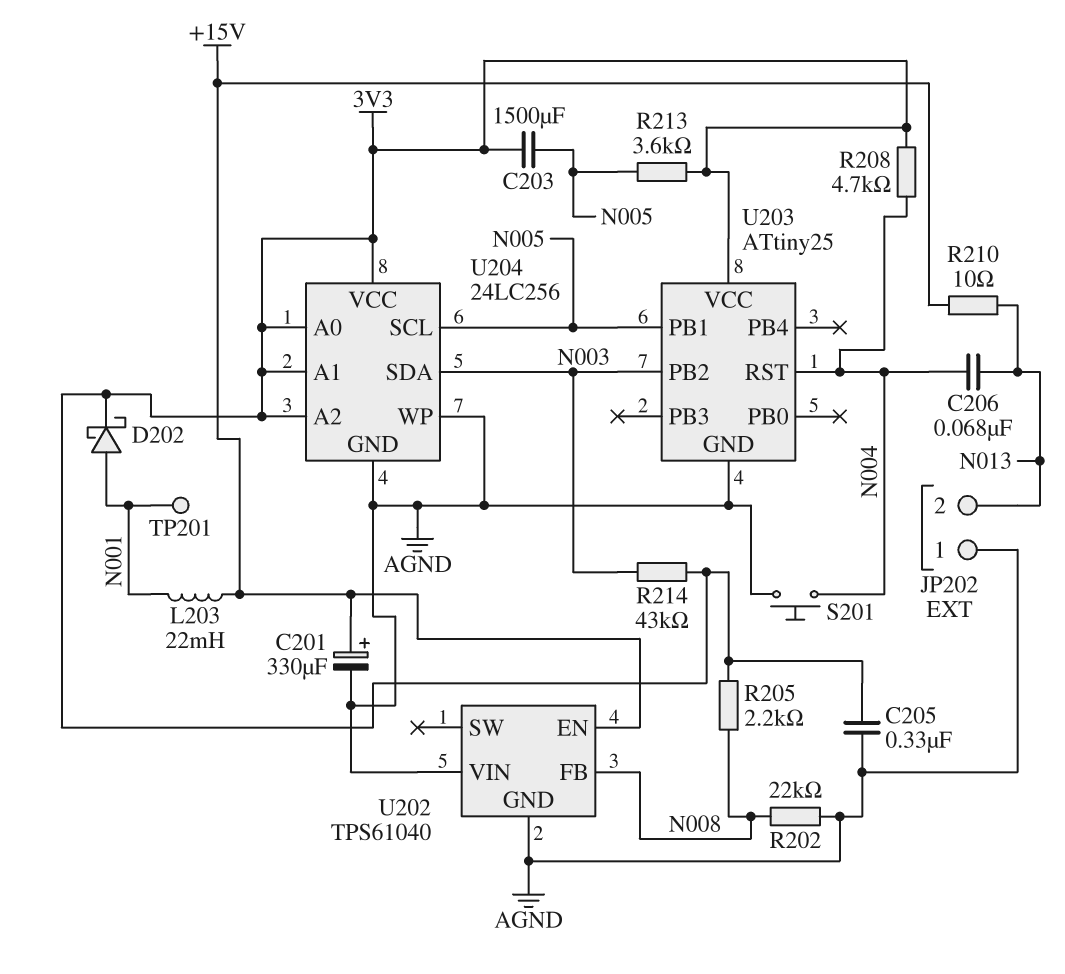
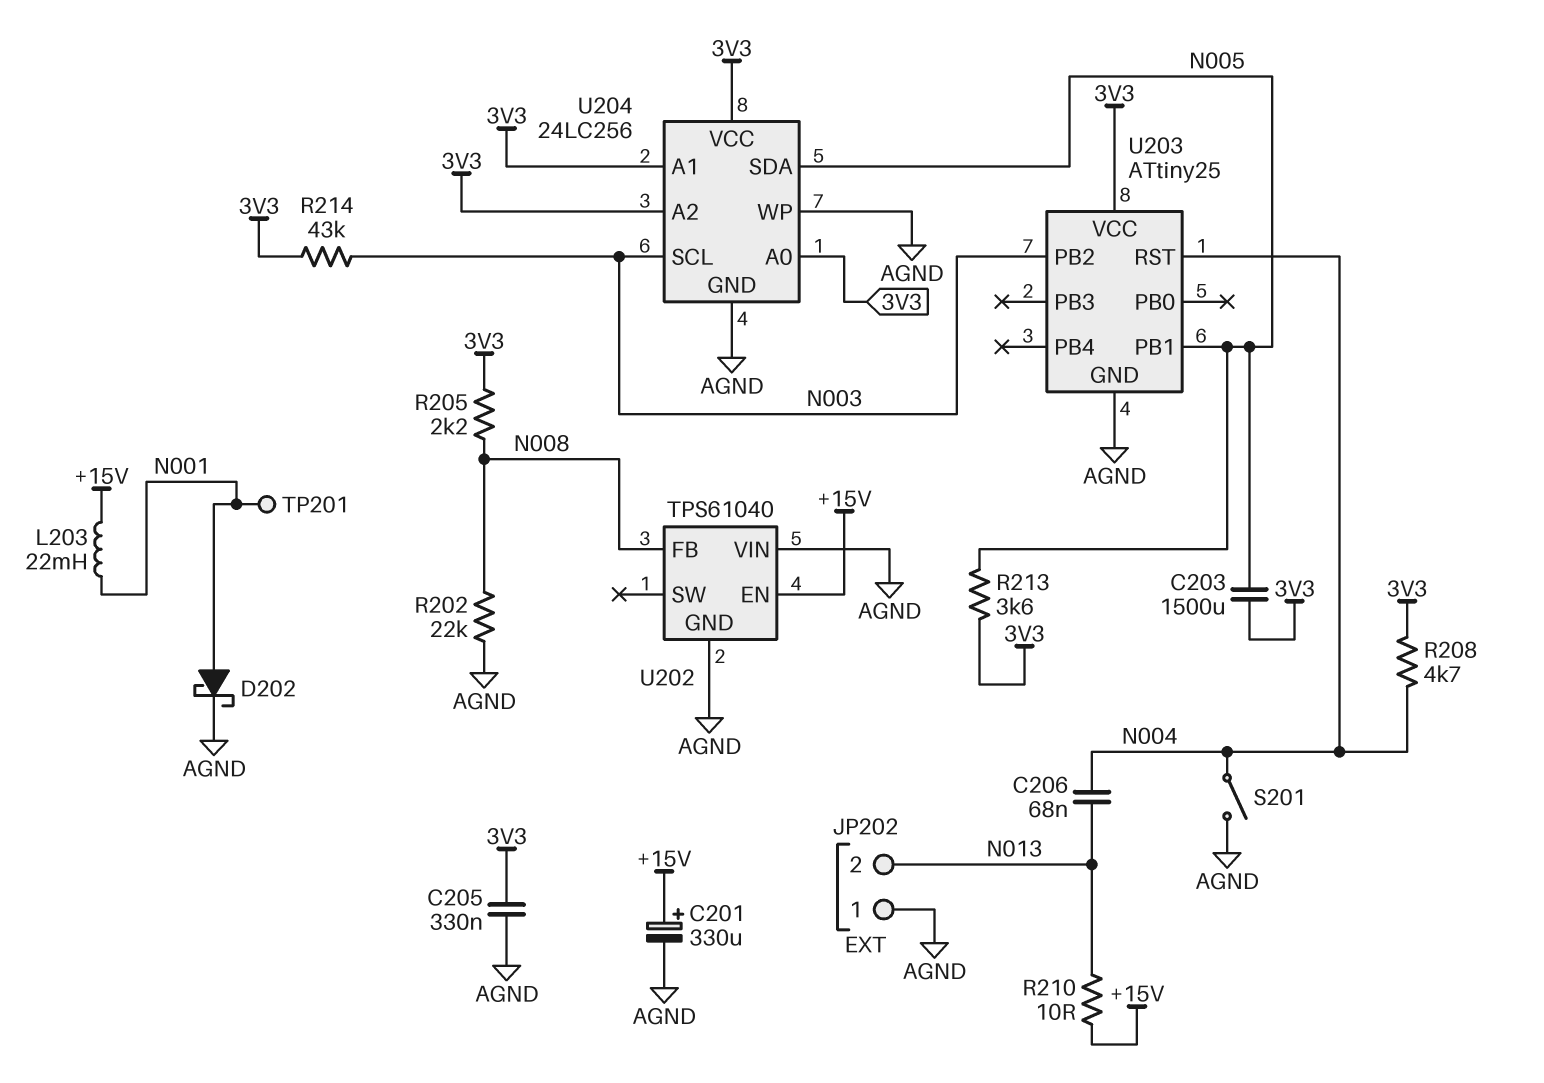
D202: schottky (A N001, K 3V3) -> schottky (A N001, K AGND)
S201: button (AGND, N004) -> switch (AGND, N004)
U204 pin SCL: N005 -> N003
U204 pin SDA: N003 -> N005

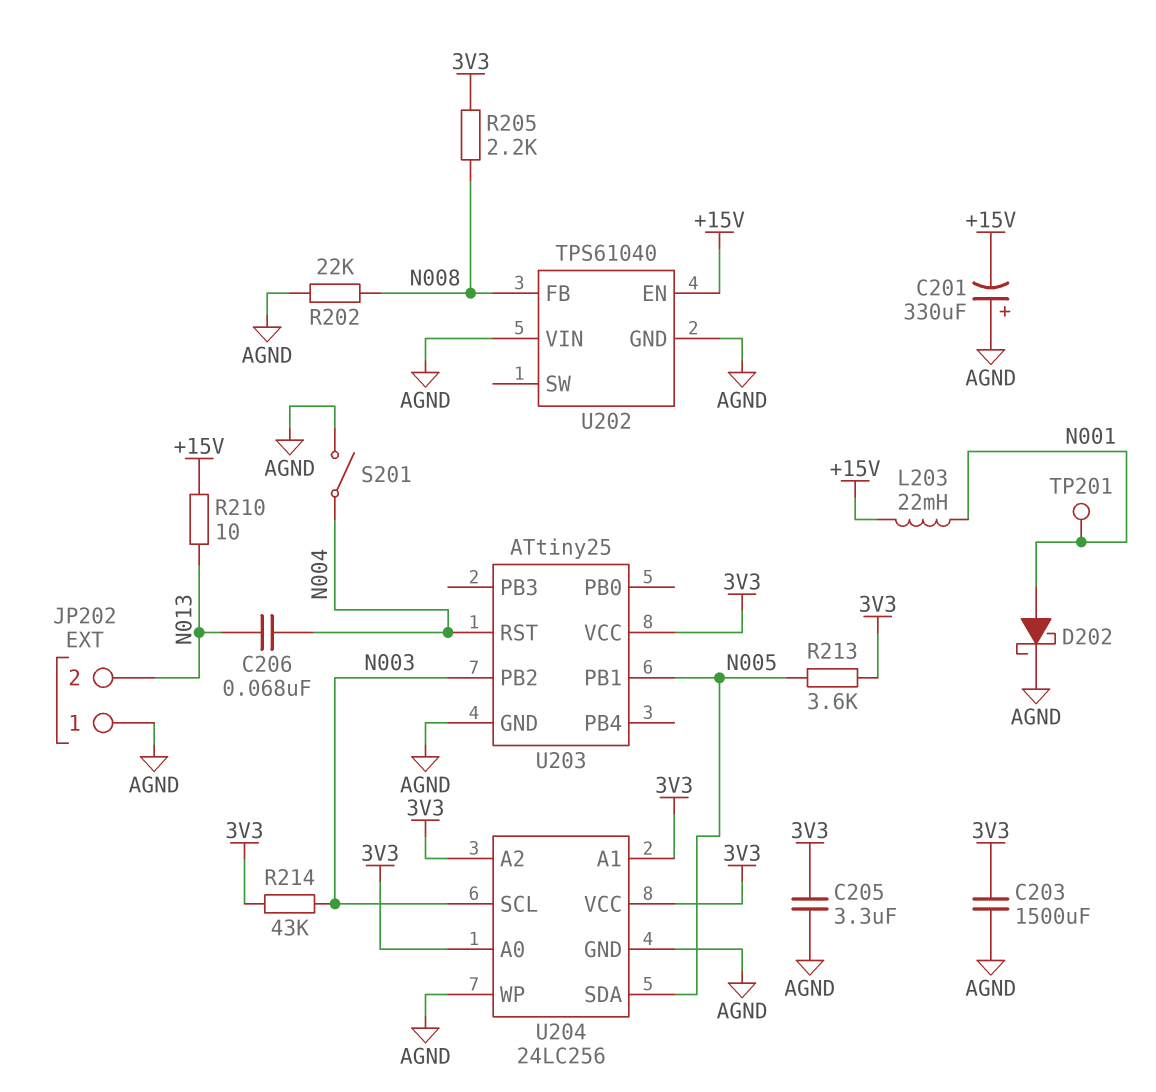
C201: 330uF (plus +15V, minus AGND) -> 330uF (plus AGND, minus +15V)
C203: 1500uF (3V3, N005) -> 1500uF (3V3, AGND)
C205: 330nF (3V3, AGND) -> 3.3uF (3V3, AGND)
R208: 4.7k (3V3, N004) -> none

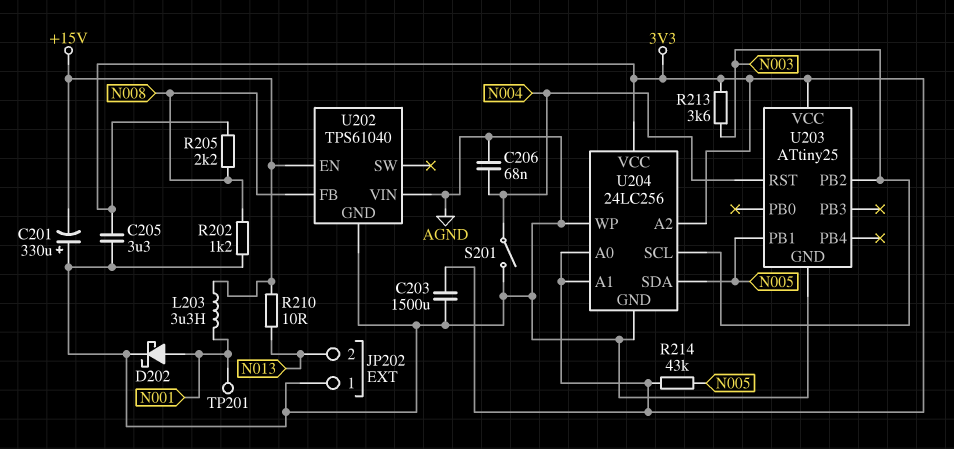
C206: 68nF (N004, N013) -> 68nF (AGND, N004)
L203: 22mH (+15V, N001) -> 3.3uH (+15V, N001)
R202: 22k (AGND, N008) -> 1.2k (AGND, N008)
R213: 3.6k (3V3, N005) -> 3.6k (3V3, N003)
R214: 43k (3V3, N003) -> 43k (3V3, N005)

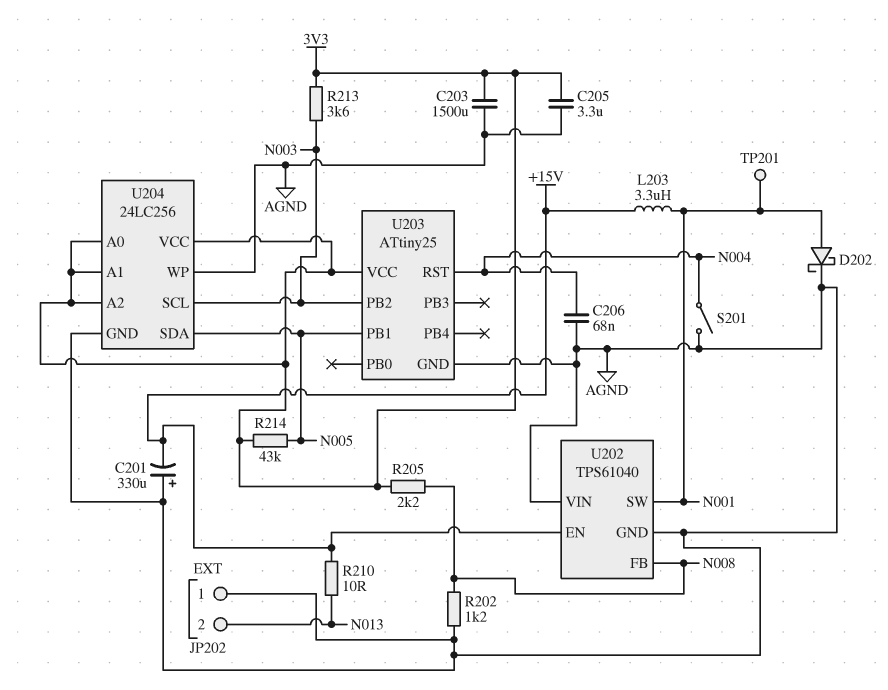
U202 pin SW: none -> N001

